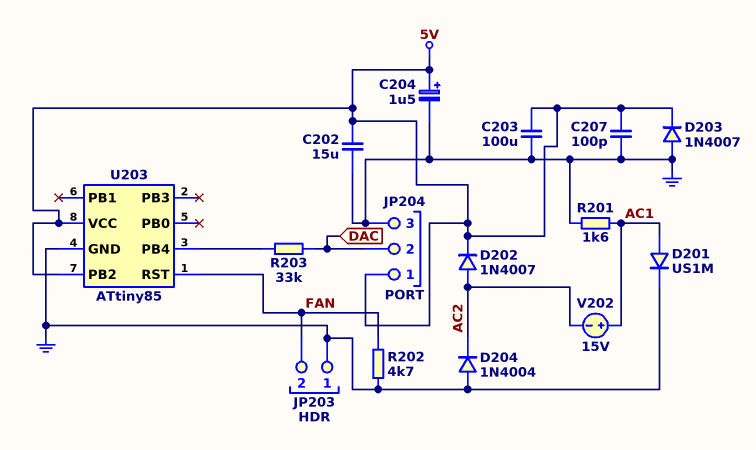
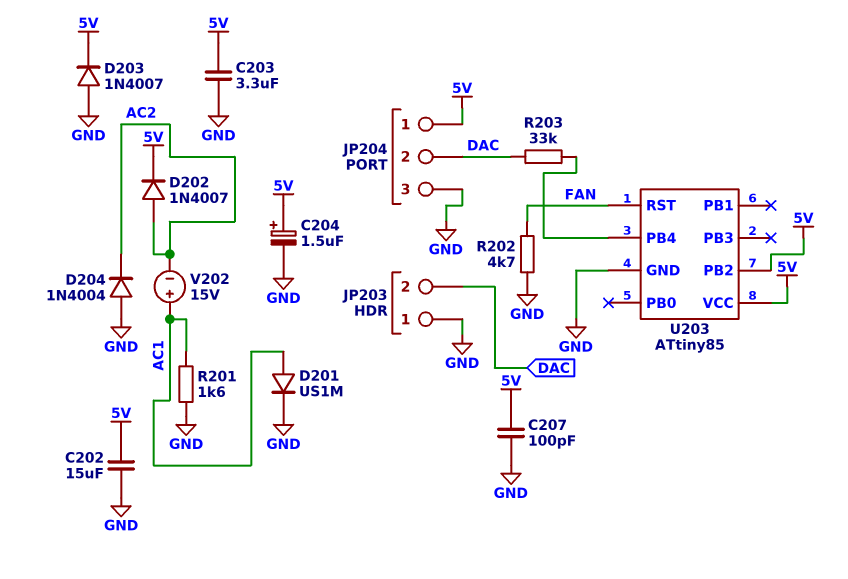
C203: 100uF (5V, GND) -> 3.3uF (5V, GND)
JP203 pin 2: FAN -> DAC

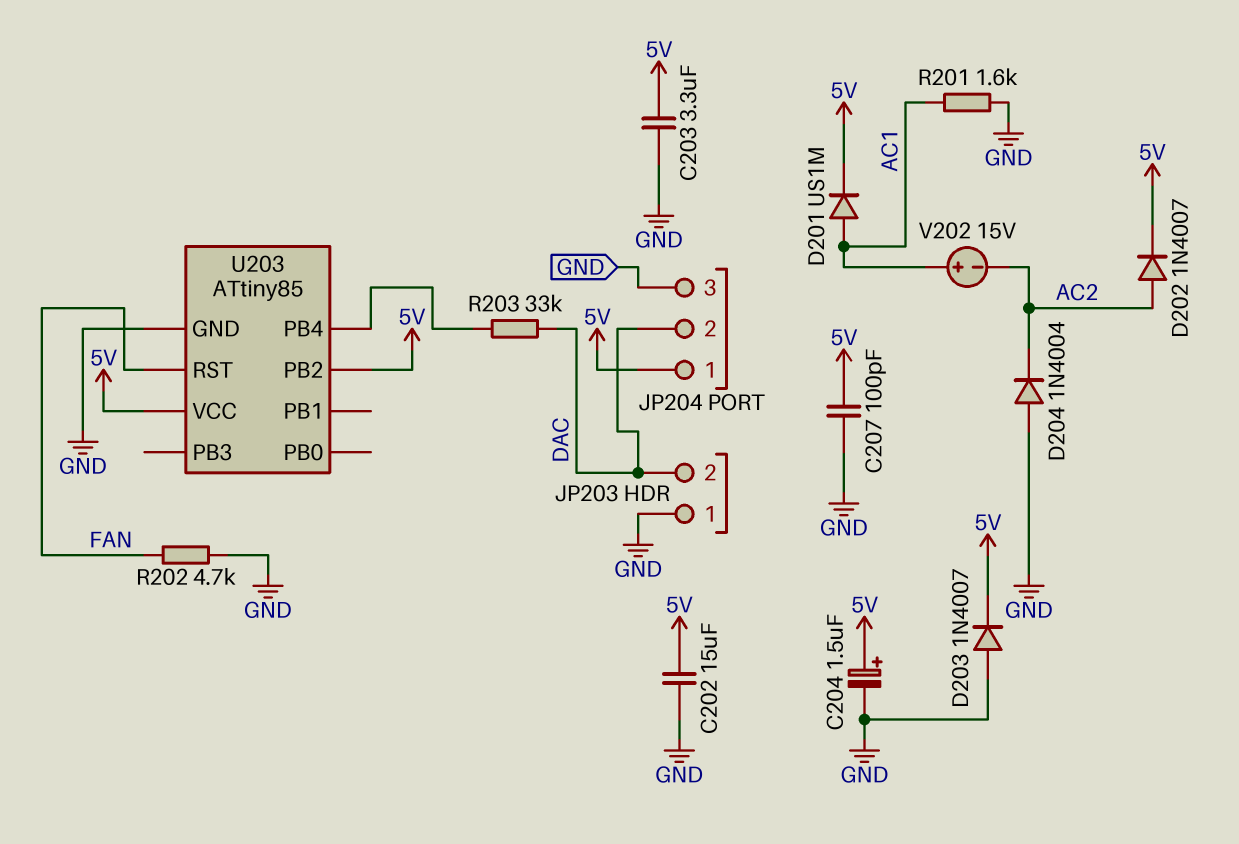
D201: diode US1M (A AC1, K GND) -> diode US1M (A AC1, K 5V)

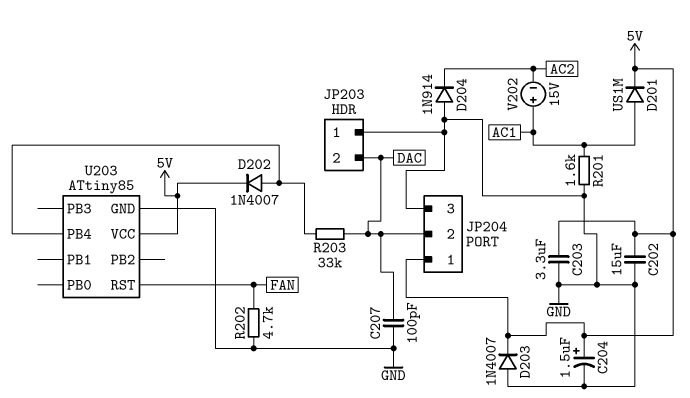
C207: 100pF (5V, GND) -> 100pF (DAC, GND)
D202: diode 1N4007 (A AC2, K 5V) -> diode 1N4007 (A U203/PB4, K 5V)
D204: diode 1N4004 (A GND, K AC2) -> diode 1N914 (A GND, K AC2)
U203 pin PB2: 5V -> none

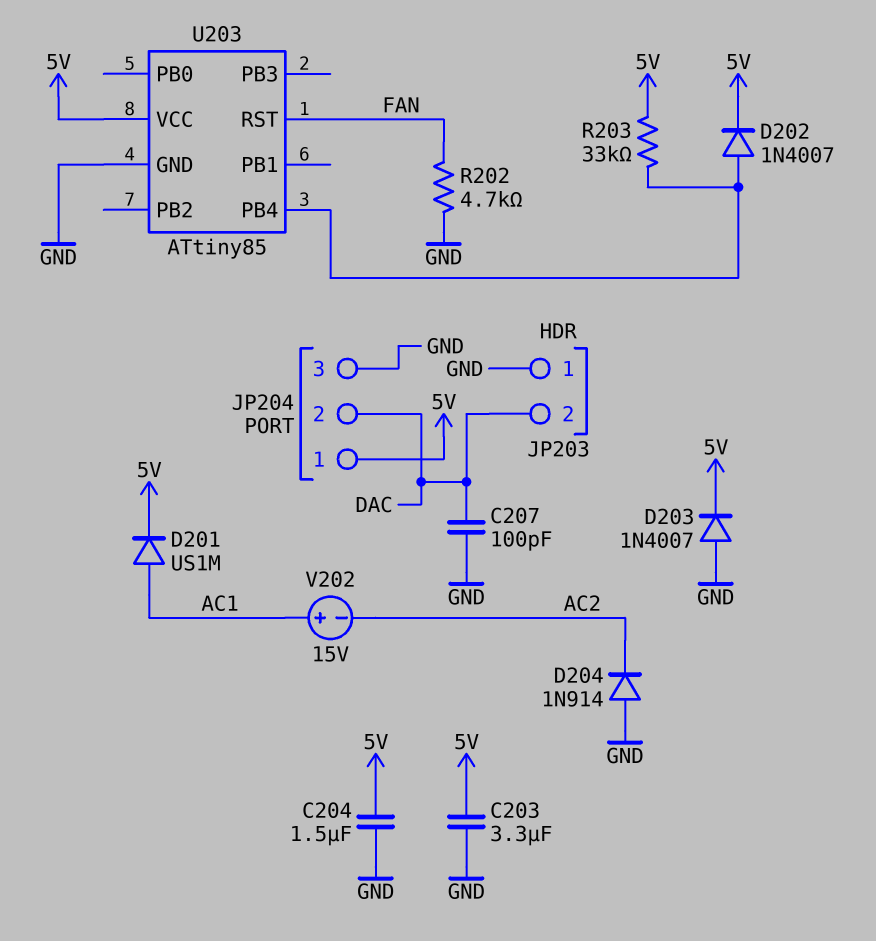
C202: 15uF (5V, GND) -> none
C204: 1.5uF (plus 5V, minus GND) -> 1.5uF (5V, GND)
R201: 1.6k (AC1, GND) -> none
R203: 33k (DAC, U203/PB4) -> 33k (5V, U203/PB4)

